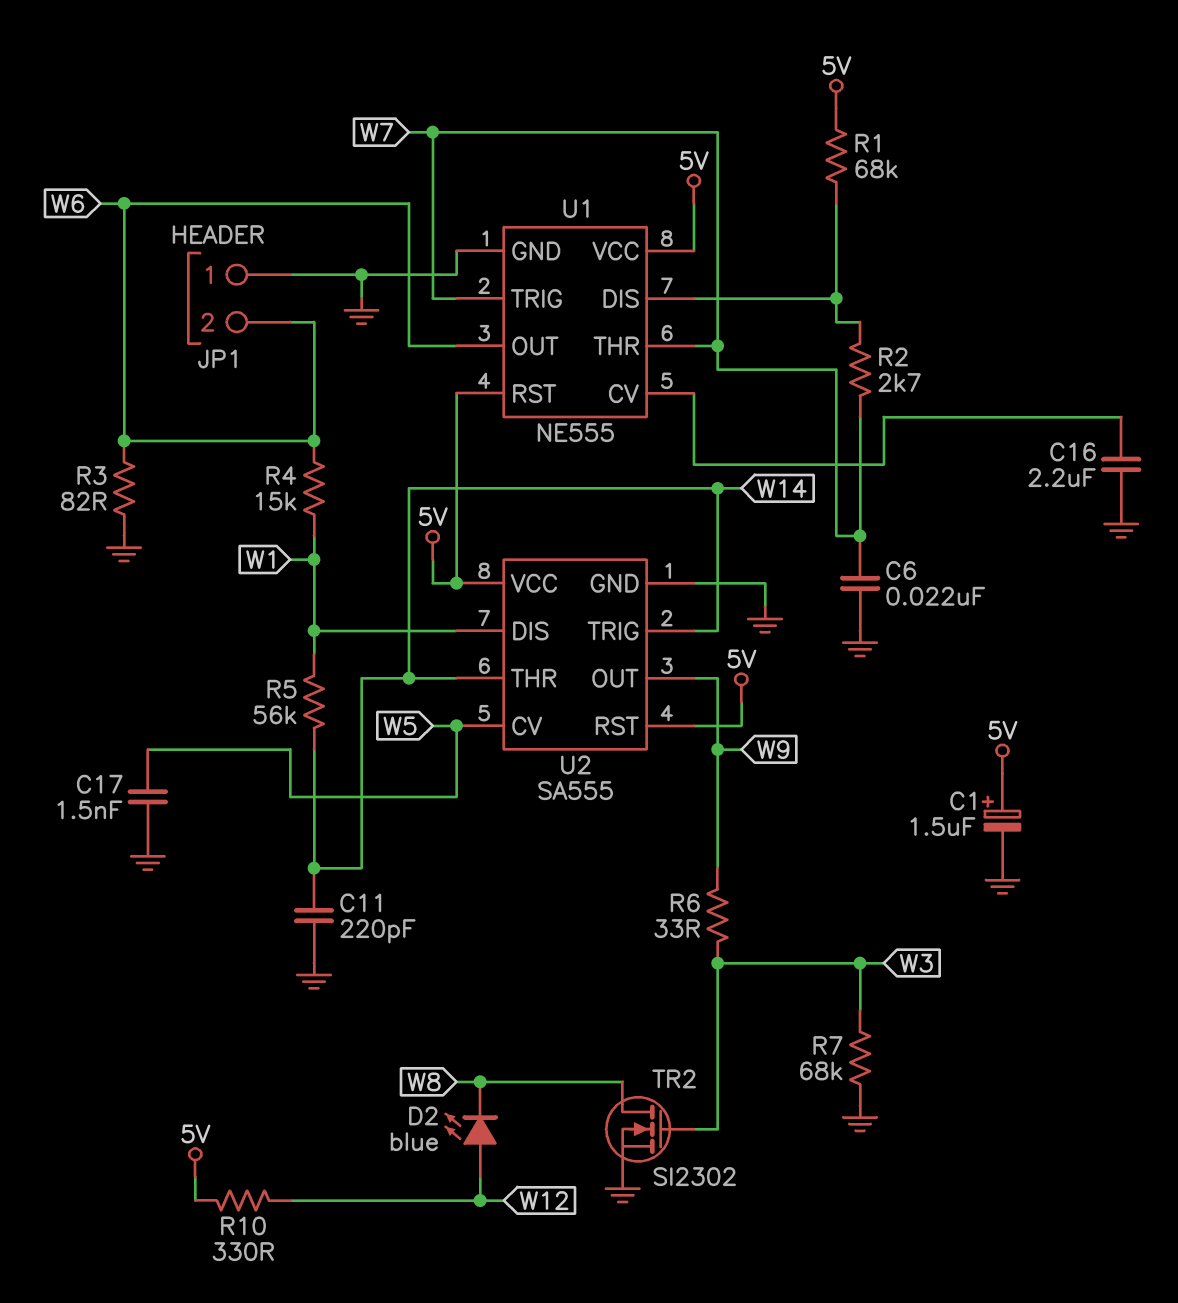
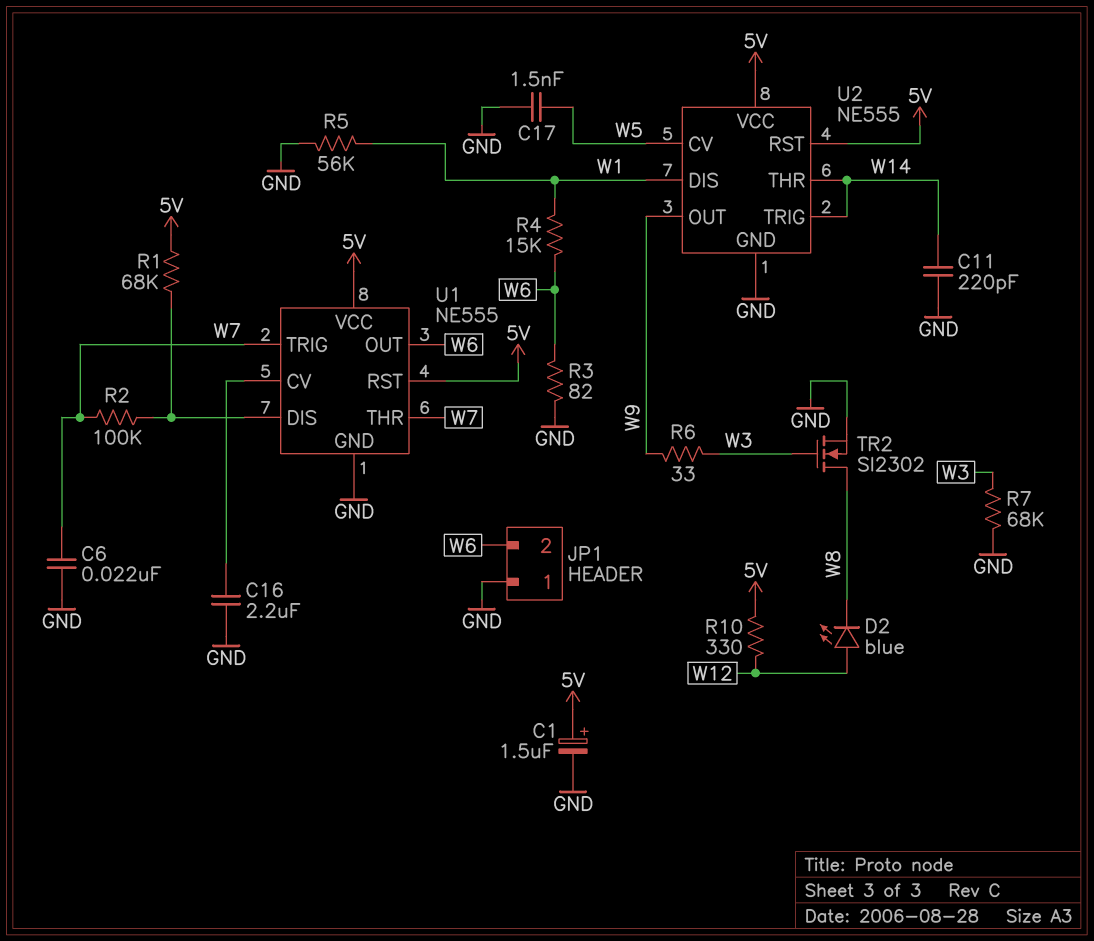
R2: 2.7k (U1/DIS, W7) -> 100k (U1/DIS, W7)
R5: 56k (W1, W14) -> 56k (GND, W1)
U2: SA555 -> NE555

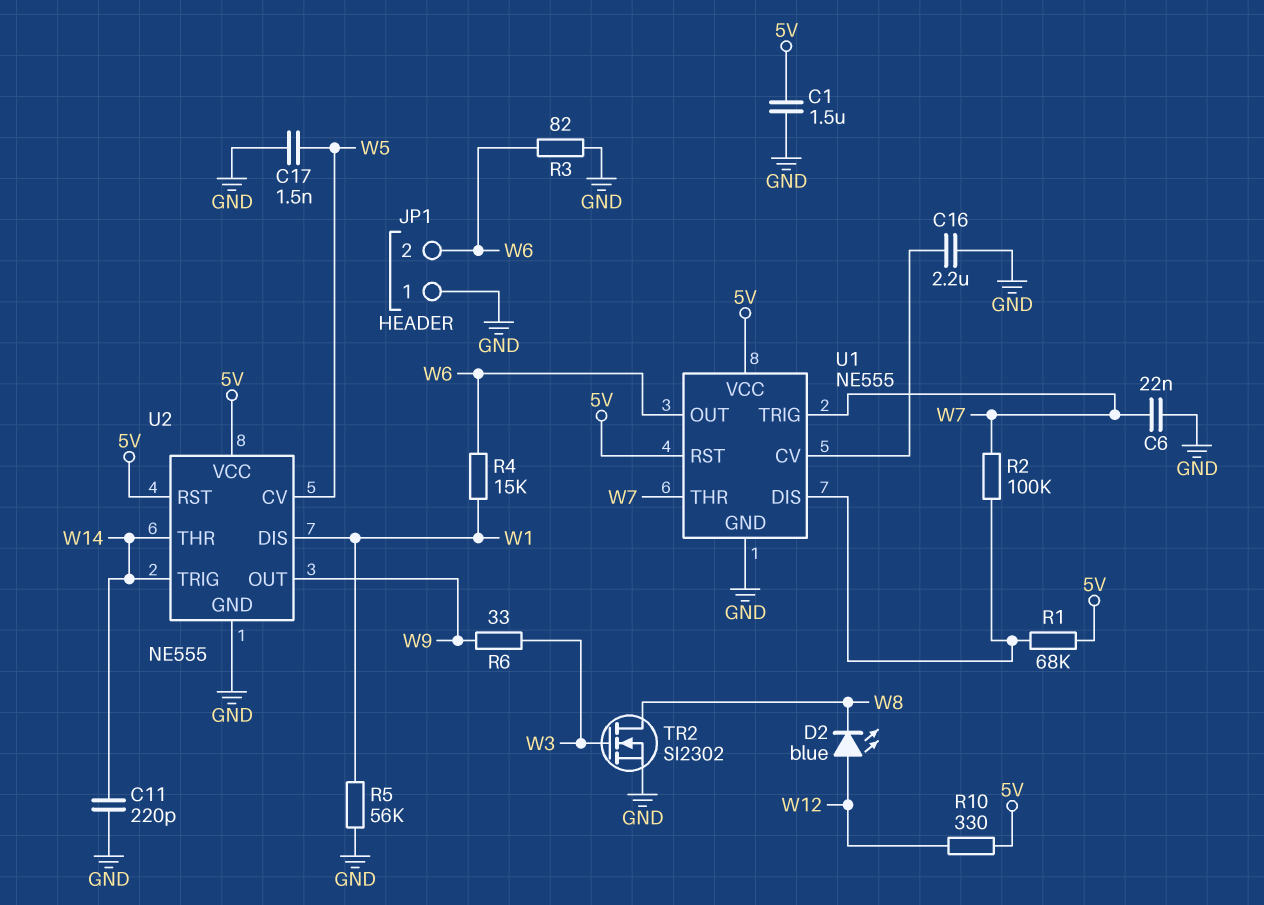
C1: 1.5uF (plus 5V, minus GND) -> 1.5uF (5V, GND)
R7: 68k (GND, W3) -> none

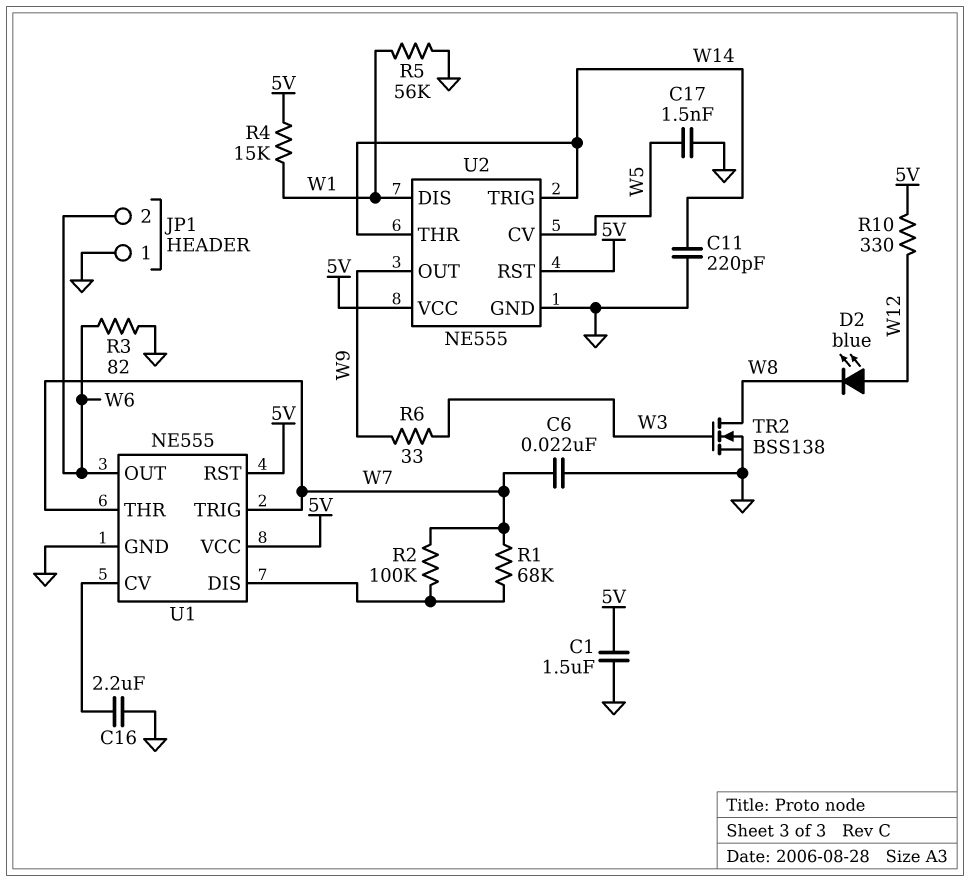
R1: 68k (5V, U1/DIS) -> 68k (U1/DIS, W7)
R4: 15k (W1, W6) -> 15k (5V, W1)
TR2: NMOS SI2302 (G W3, D W8, S GND) -> NMOS BSS138 (G W3, D W8, S GND)

